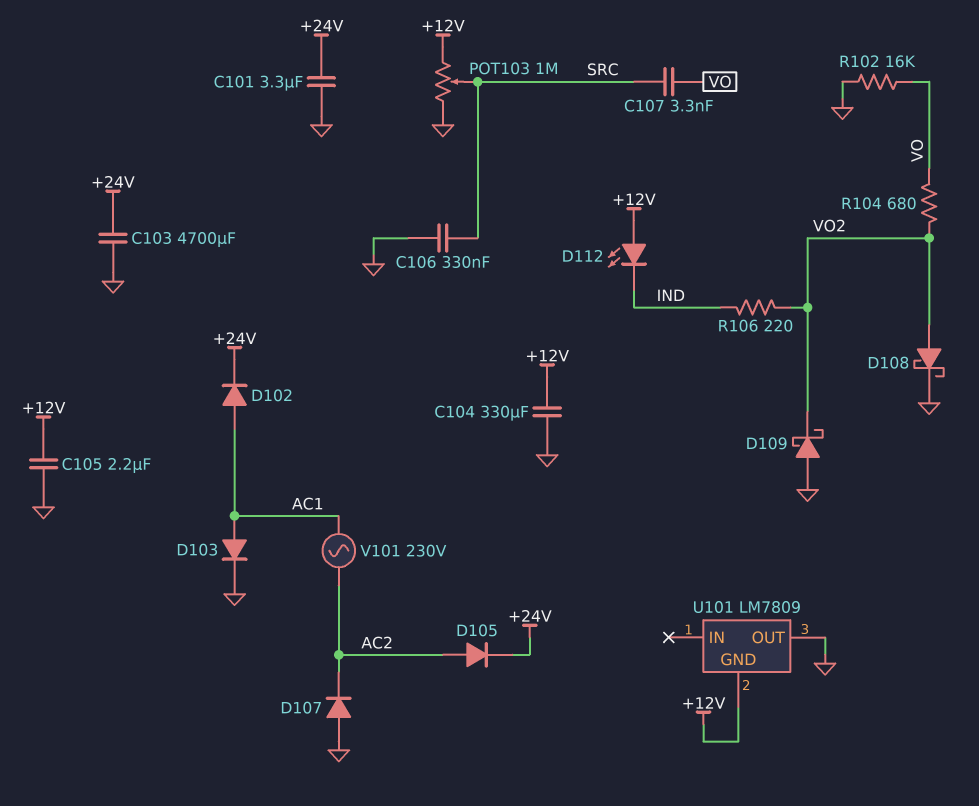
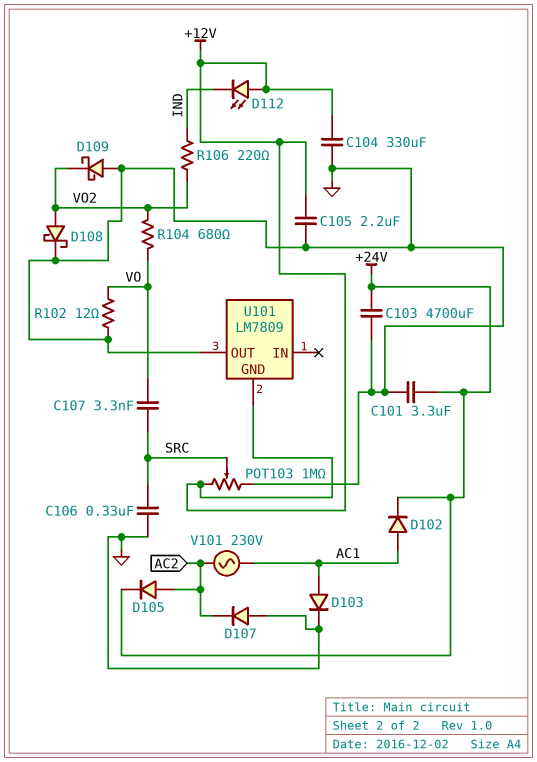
R102: 16k (GND, VO) -> 12 (GND, VO)

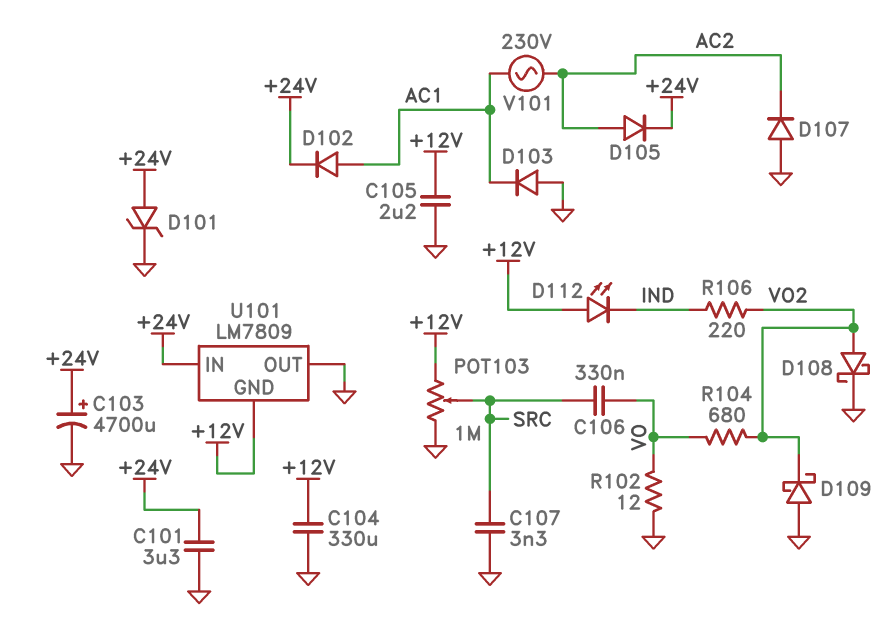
C103: 4700uF (+24V, GND) -> 4700uF (plus +24V, minus GND)
C106: 330nF (GND, SRC) -> 330nF (SRC, VO)
C107: 3.3nF (SRC, VO) -> 3.3nF (GND, SRC)
D101: none -> zener (A +24V, K GND)
D103: diode (A AC1, K GND) -> diode (A GND, K AC1)
U101 pin IN: none -> +24V

